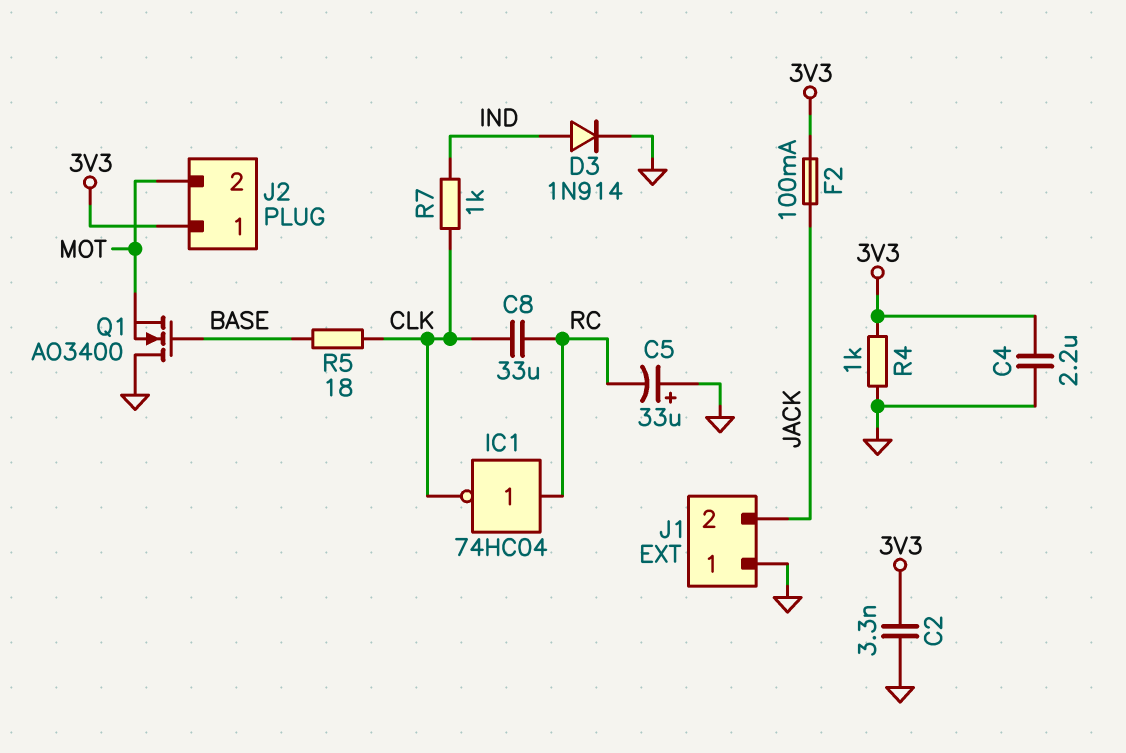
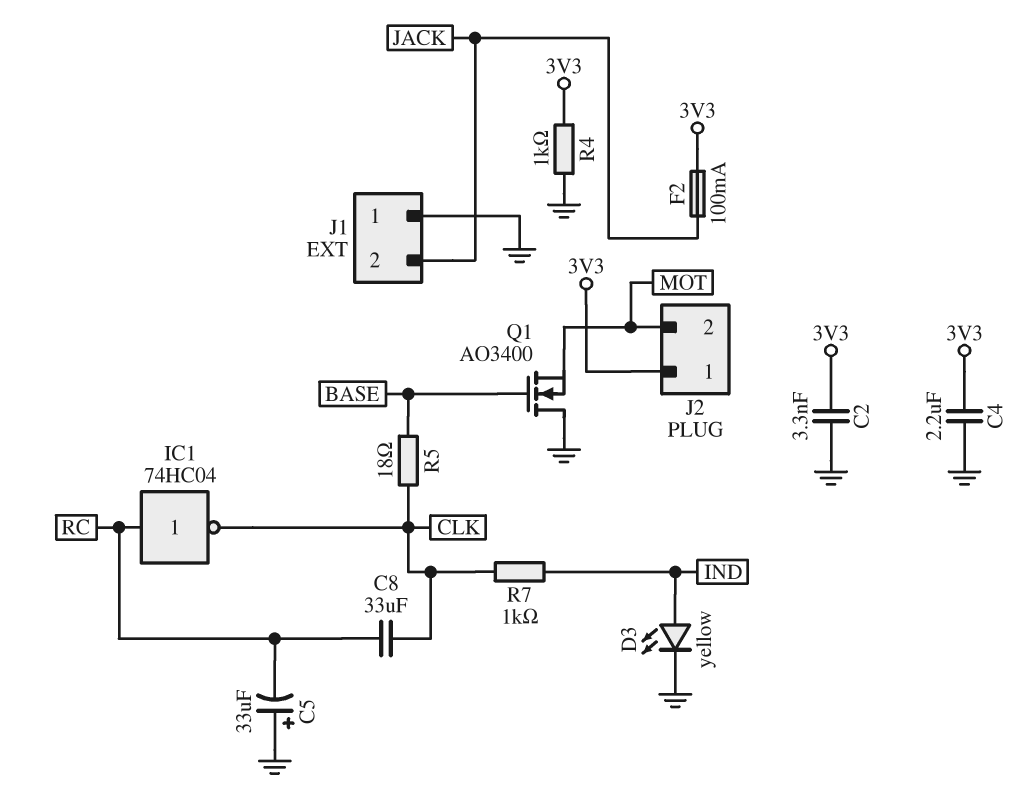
D3: diode 1N914 (A IND, K GND) -> LED yellow (A IND, K GND)

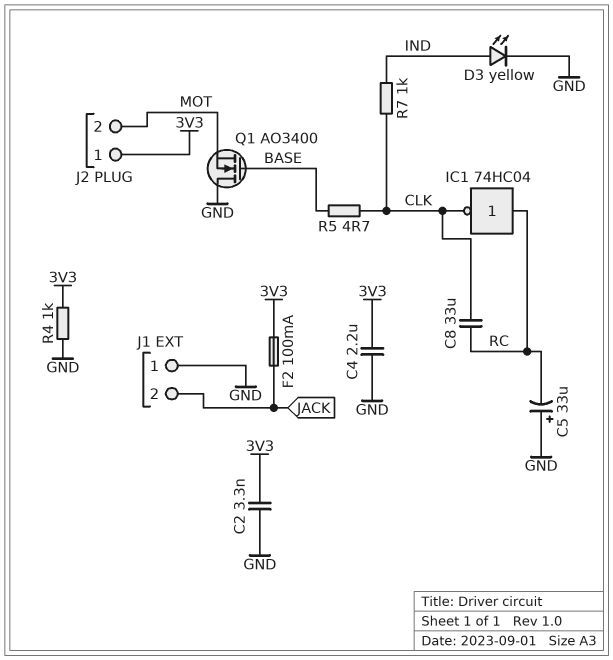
R5: 18 (BASE, CLK) -> 4.7 (BASE, CLK)

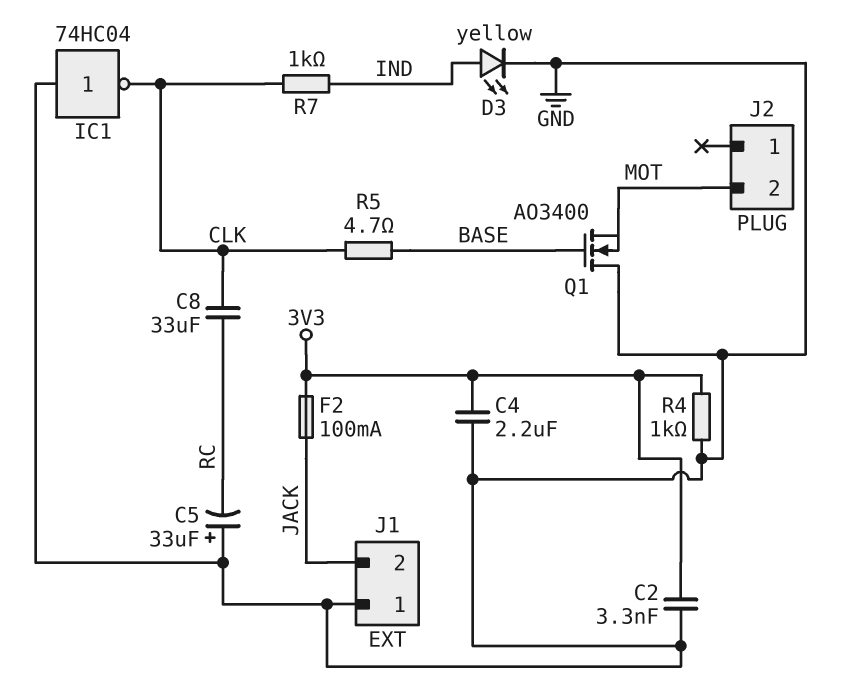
IC1: NOT 74HC04 (in RC, out CLK) -> NOT 74HC04 (in GND, out CLK)
J2 pin 1: 3V3 -> none

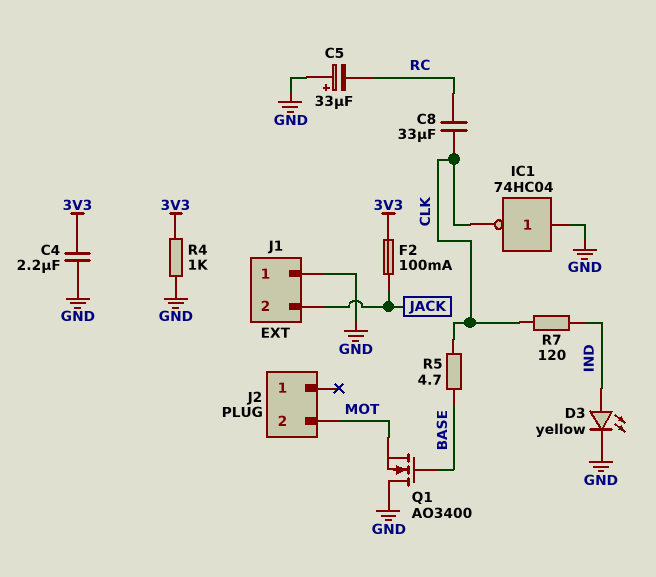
C2: 3.3nF (3V3, GND) -> none
R7: 1k (CLK, IND) -> 120 (CLK, IND)

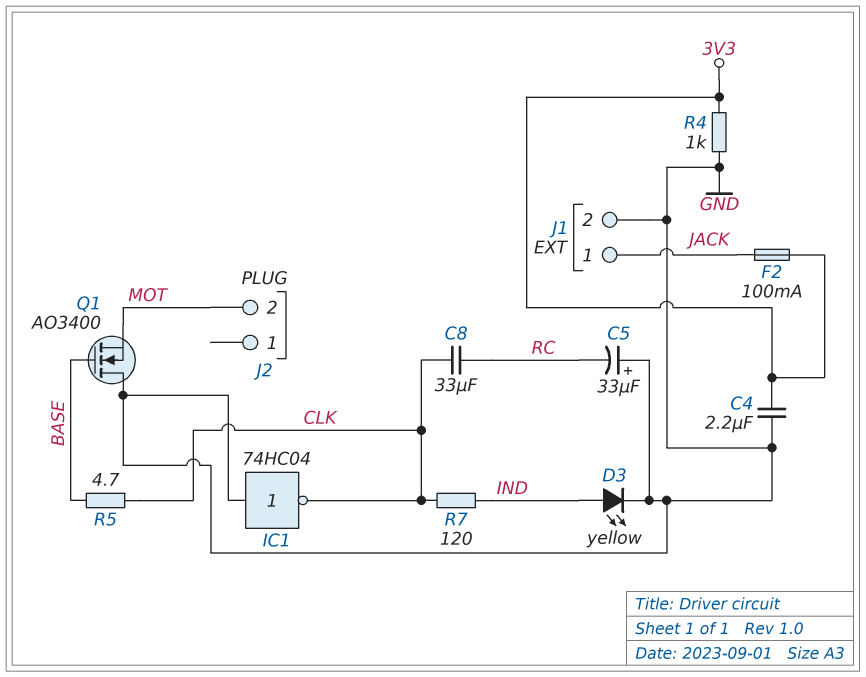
J1 pin 1: GND -> JACK
J1 pin 2: JACK -> GND

